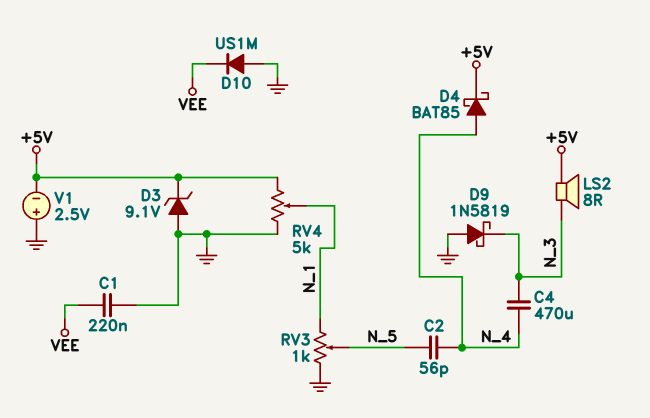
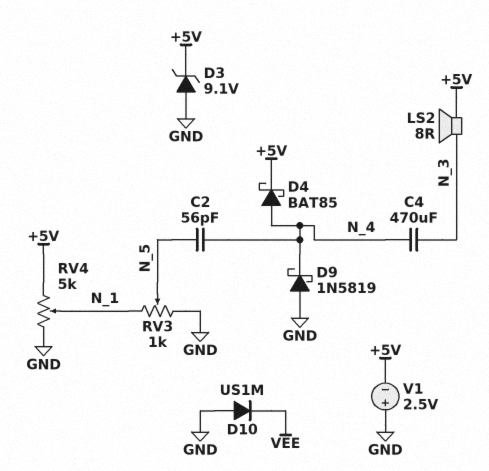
C1: 220nF (GND, VEE) -> none
D9: schottky 1N5819 (A GND, K N_3) -> schottky 1N5819 (A GND, K N_4)

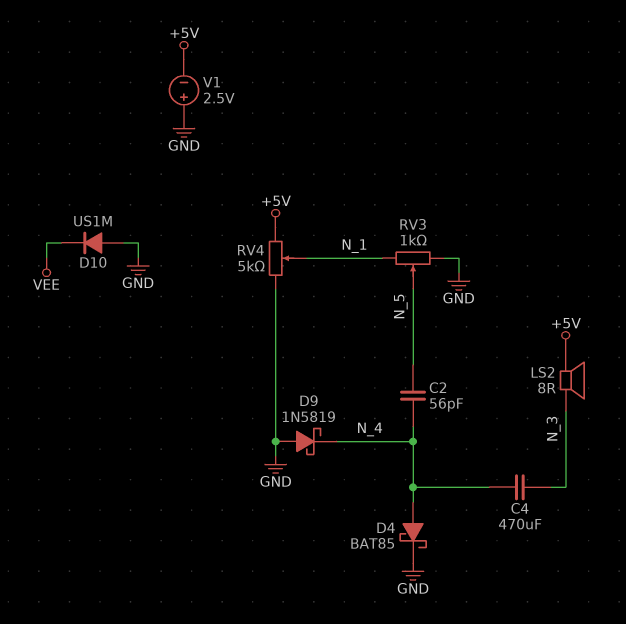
D3: zener 9.1V (A GND, K +5V) -> none
D4: schottky BAT85 (A N_4, K +5V) -> schottky BAT85 (A N_4, K GND)

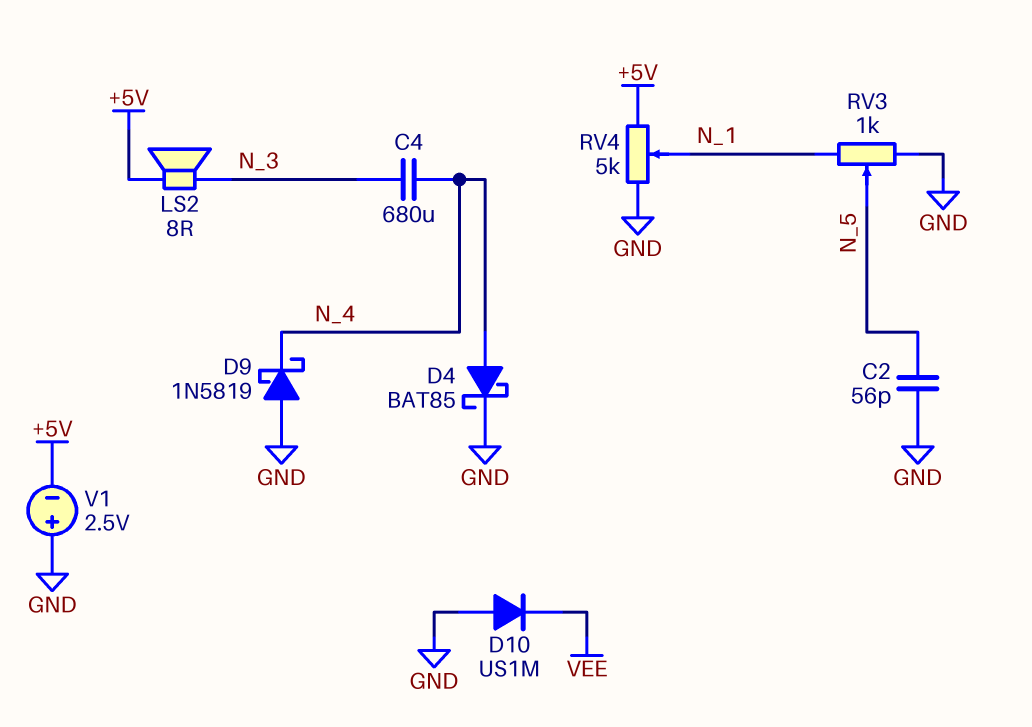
C2: 56pF (N_4, N_5) -> 56pF (GND, N_5)
C4: 470uF (N_3, N_4) -> 680uF (N_3, N_4)

